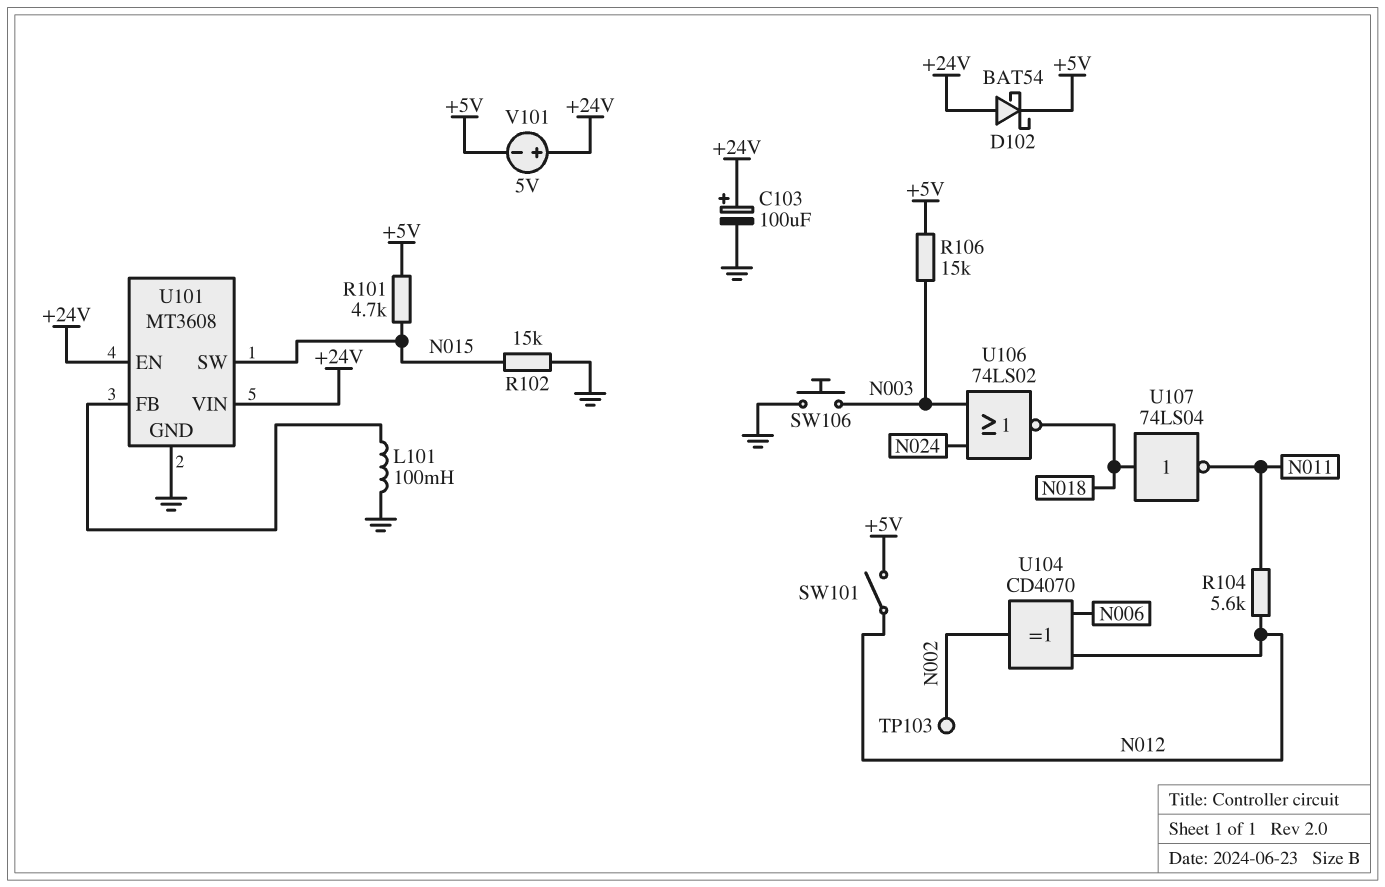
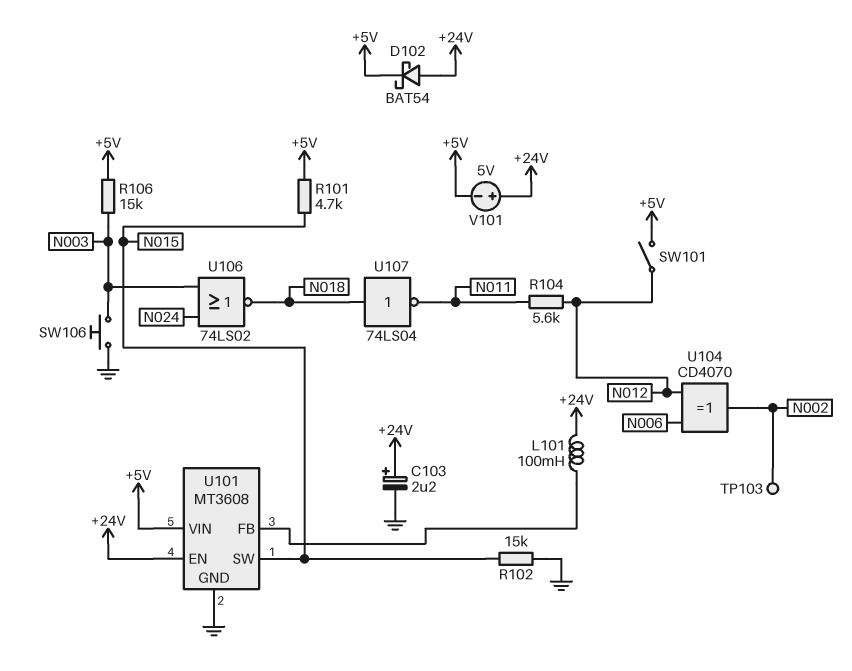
C103: 100uF (plus +24V, minus GND) -> 2.2uF (plus +24V, minus GND)
L101: 100mH (GND, U101/FB) -> 100mH (+24V, U101/FB)
U101 pin VIN: +24V -> +5V

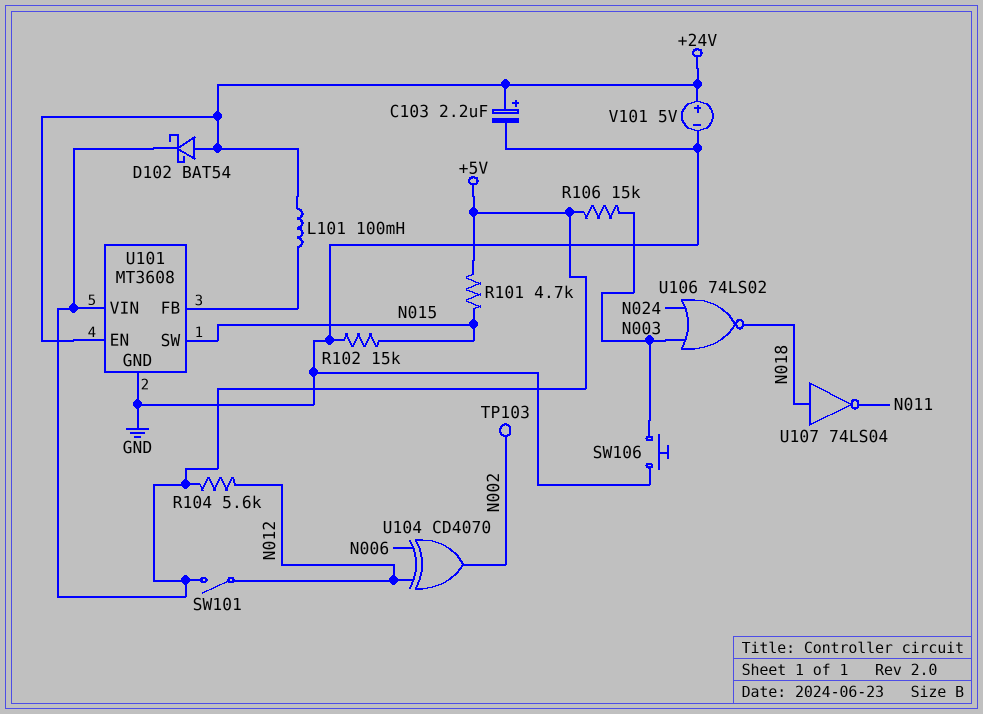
R104: 5.6k (N011, N012) -> 5.6k (+5V, N012)
V101: 5V (plus +24V, minus +5V) -> 5V (plus +24V, minus GND)

